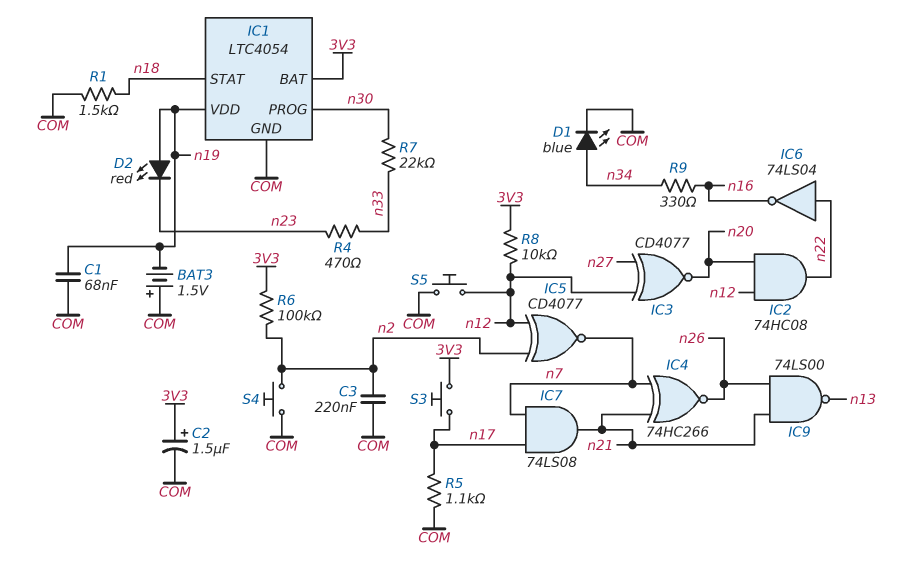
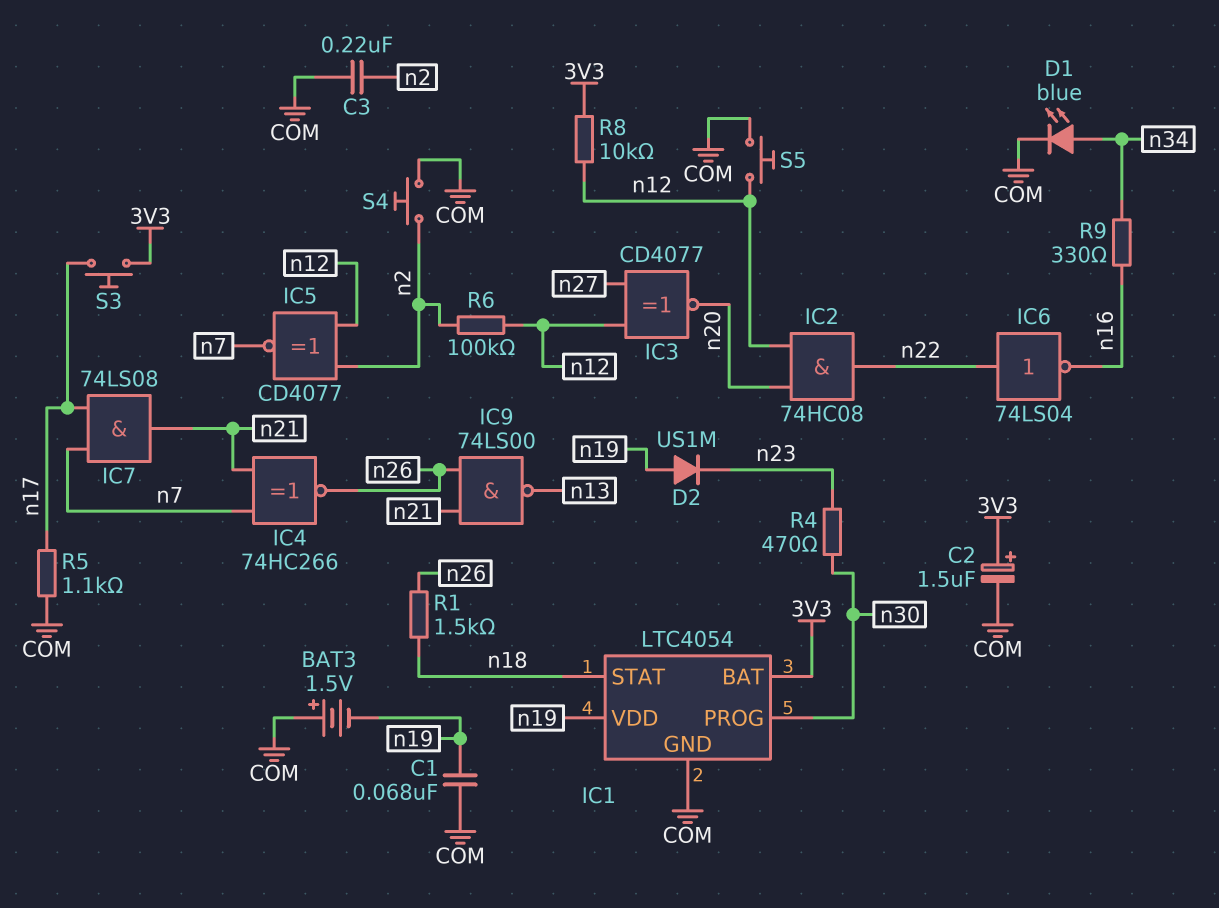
D2: LED red (A n19, K n23) -> diode US1M (A n19, K n23)
R1: 1.5k (COM, n18) -> 1.5k (n18, n26)
R4: 470 (n23, n33) -> 470 (n23, n30)
R6: 100k (3V3, n2) -> 100k (n2, n12)
R7: 22k (n30, n33) -> none

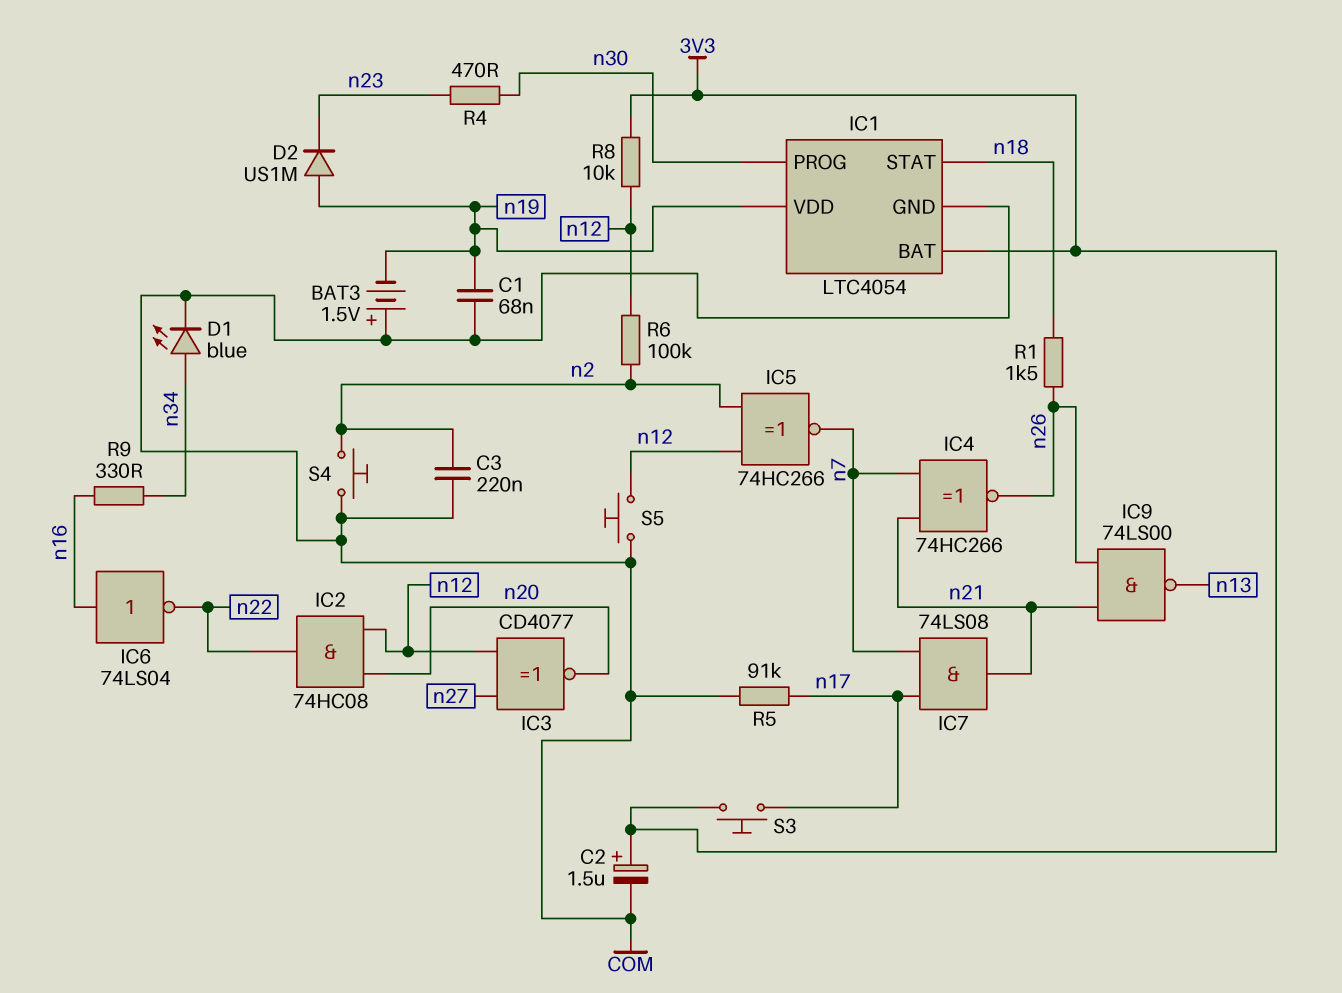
IC5: XNOR CD4077 (in n2, in n12, out n7) -> XNOR 74HC266 (in n2, in n12, out n7)
IC6: NOT 74LS04 (in n22, out n16) -> NOT 74LS04 (in n16, out n22)
R5: 1.1k (COM, n17) -> 91k (COM, n17)

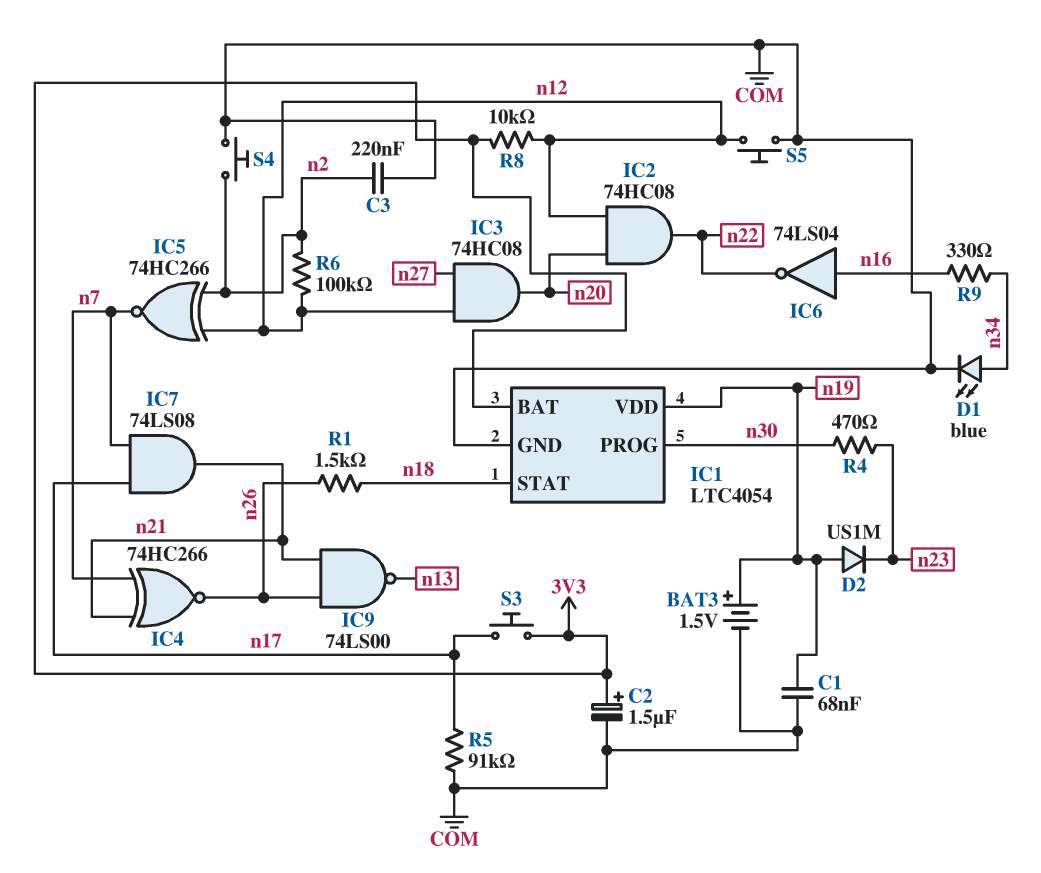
BAT3: 1.5V (plus COM, minus n19) -> 1.5V (plus n19, minus COM)
IC3: XNOR CD4077 (in n12, in n27, out n20) -> AND 74HC08 (in n12, in n27, out n20)

